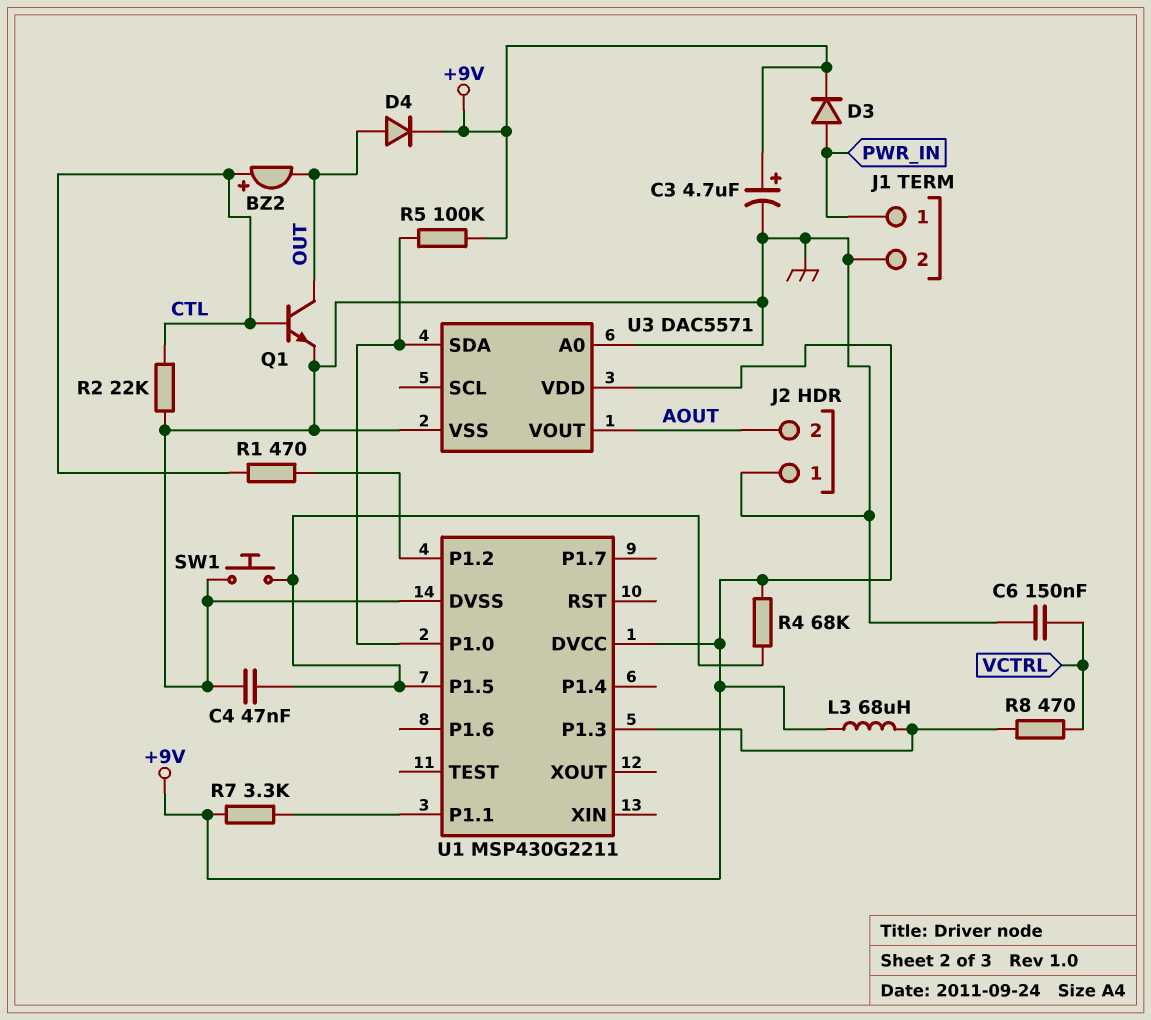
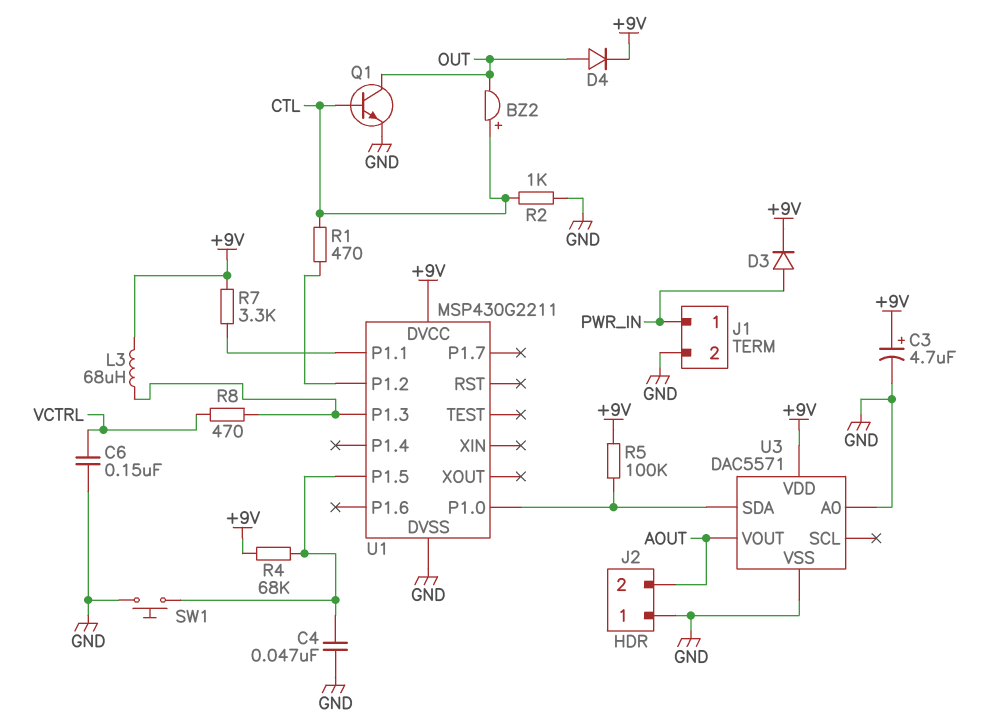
R2: 22k (CTL, GND) -> 1k (CTL, GND)

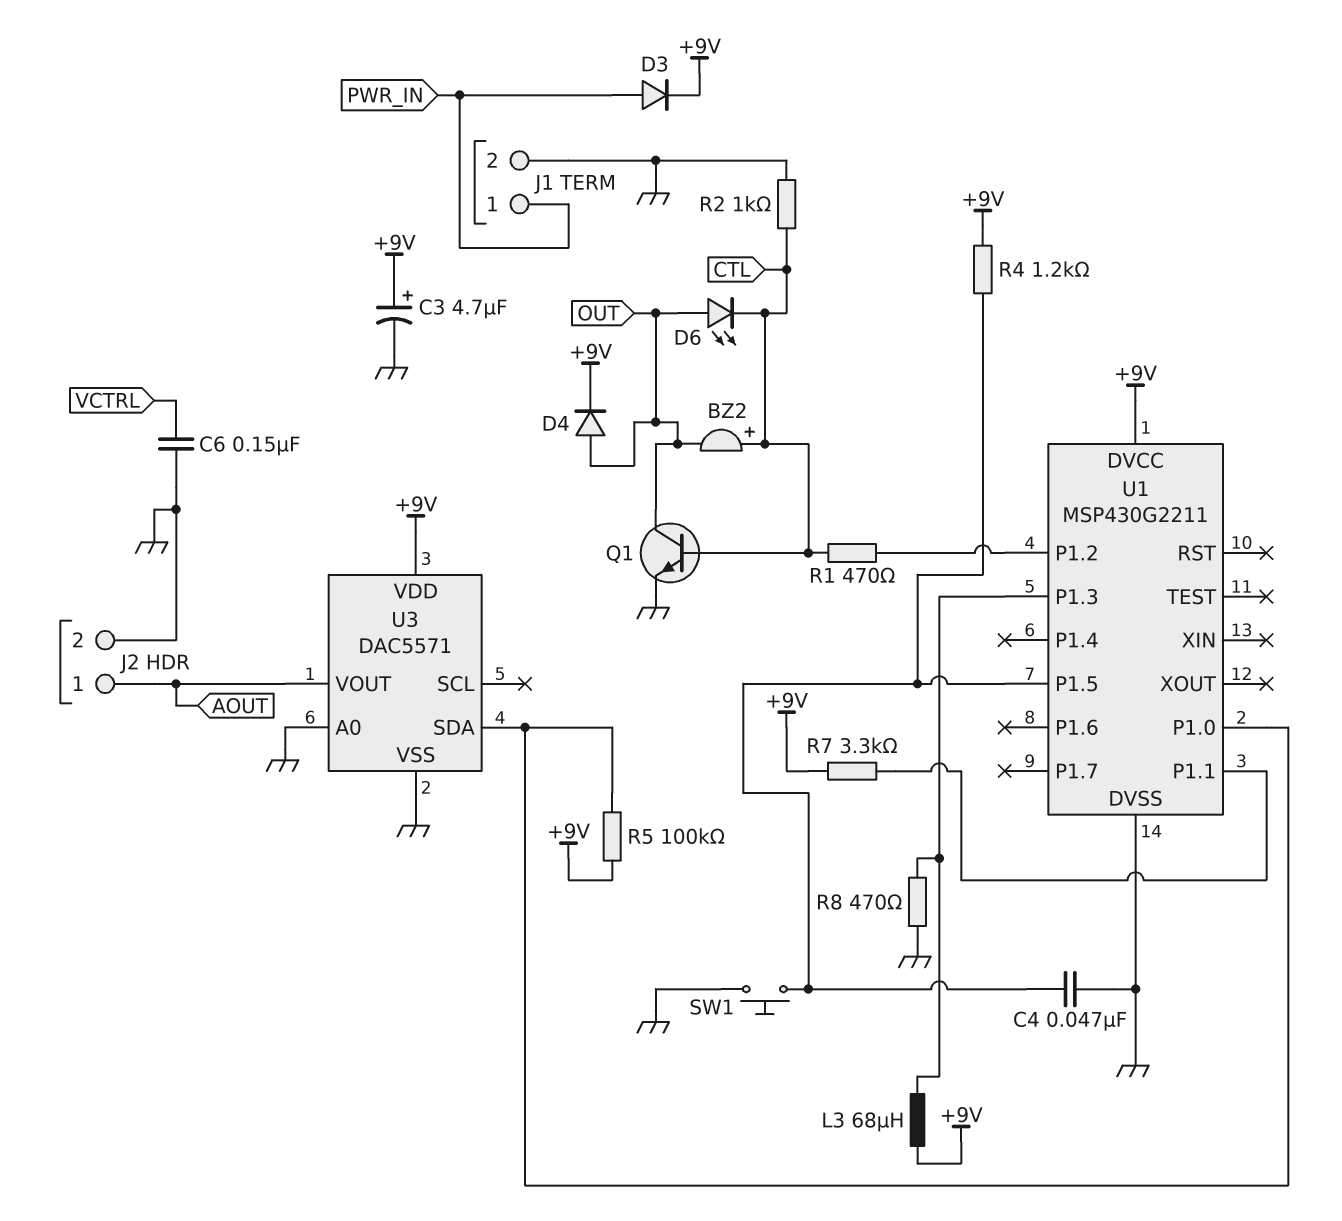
D6: none -> LED (A OUT, K CTL)
J2 pin 1: GND -> AOUT
J2 pin 2: AOUT -> GND
R4: 68k (+9V, U1/P1.5) -> 1.2k (+9V, U1/P1.5)
R8: 470 (U1/P1.3, VCTRL) -> 470 (GND, U1/P1.3)

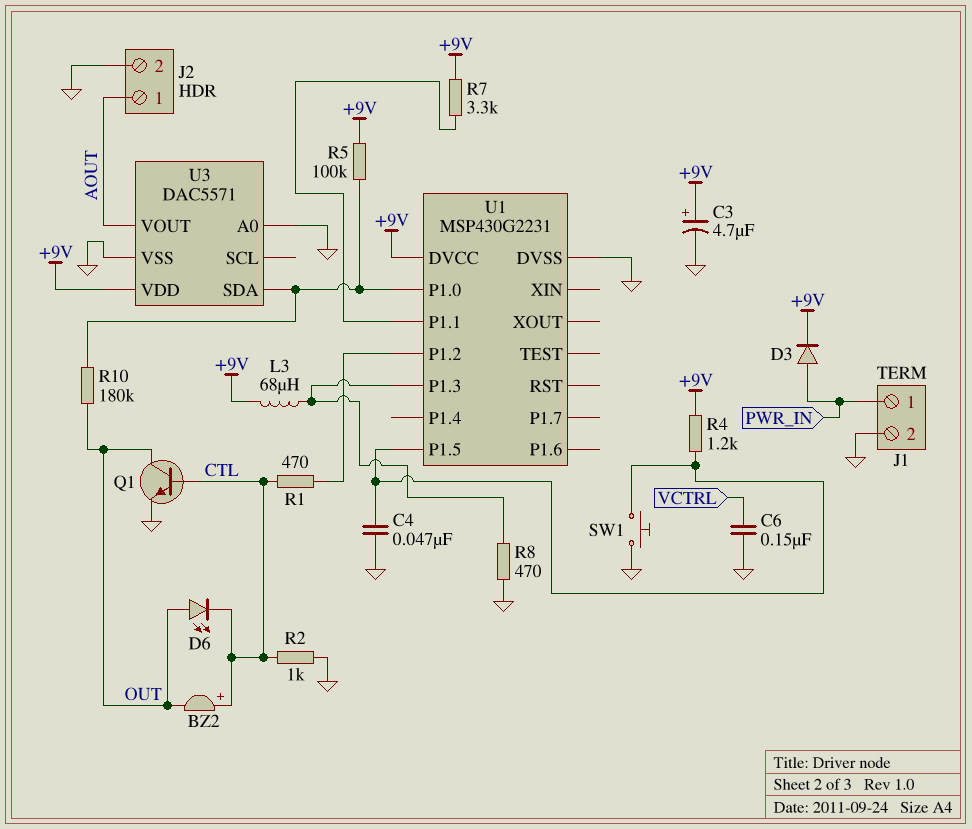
D4: diode (A OUT, K +9V) -> none
R10: none -> 180k (OUT, U1/P1.0)
U1: MSP430G2211 -> MSP430G2231

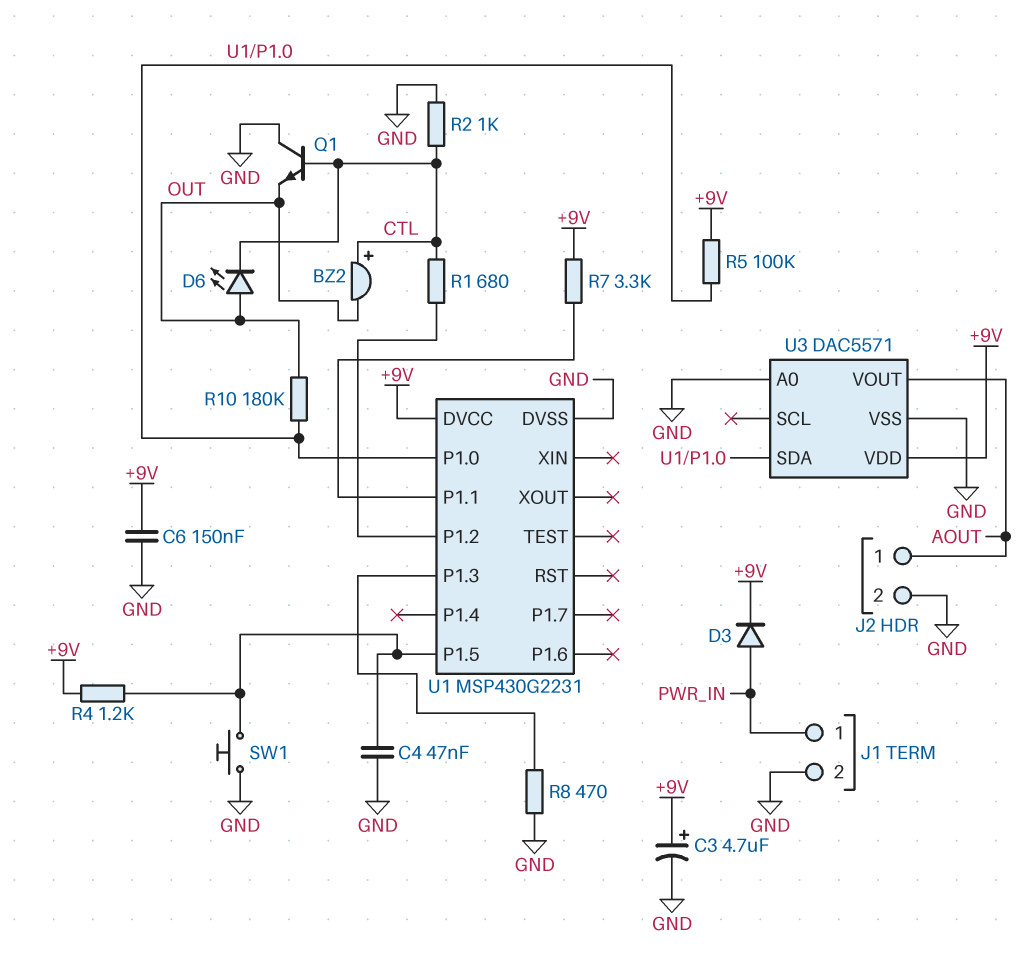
C6: 150nF (GND, VCTRL) -> 150nF (+9V, GND)
L3: 68uH (+9V, U1/P1.3) -> none
Q1: NPN (B CTL, C OUT, E GND) -> NPN (B CTL, C GND, E OUT)
R1: 470 (CTL, U1/P1.2) -> 680 (CTL, U1/P1.2)

